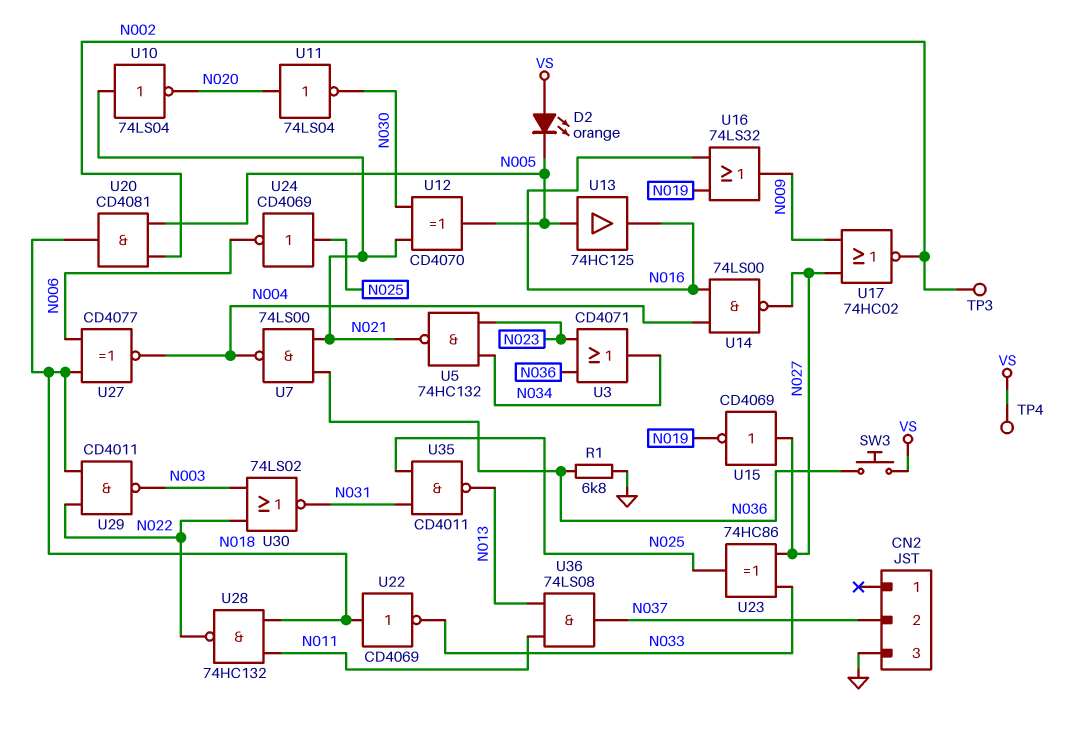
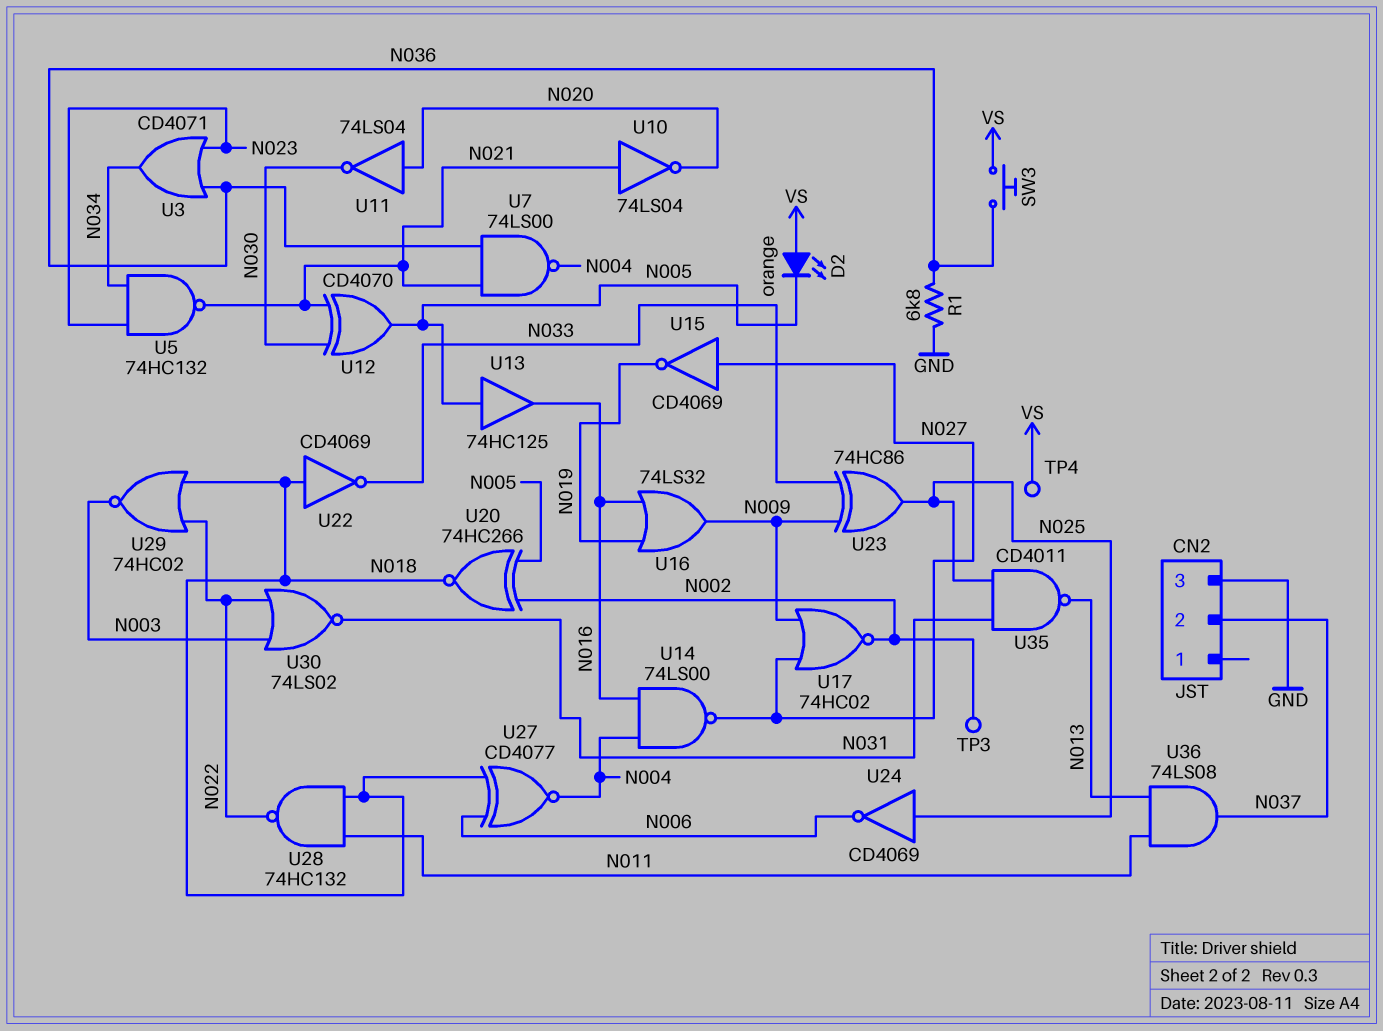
U20: AND CD4081 (in N002, in N005, out N018) -> XNOR 74HC266 (in N002, in N005, out N018)
U23: XOR 74HC86 (in N027, in N033, out N025) -> XOR 74HC86 (in N009, in N033, out N025)
U29: NAND CD4011 (in N018, in N022, out N003) -> NOR 74HC02 (in N018, in N022, out N003)

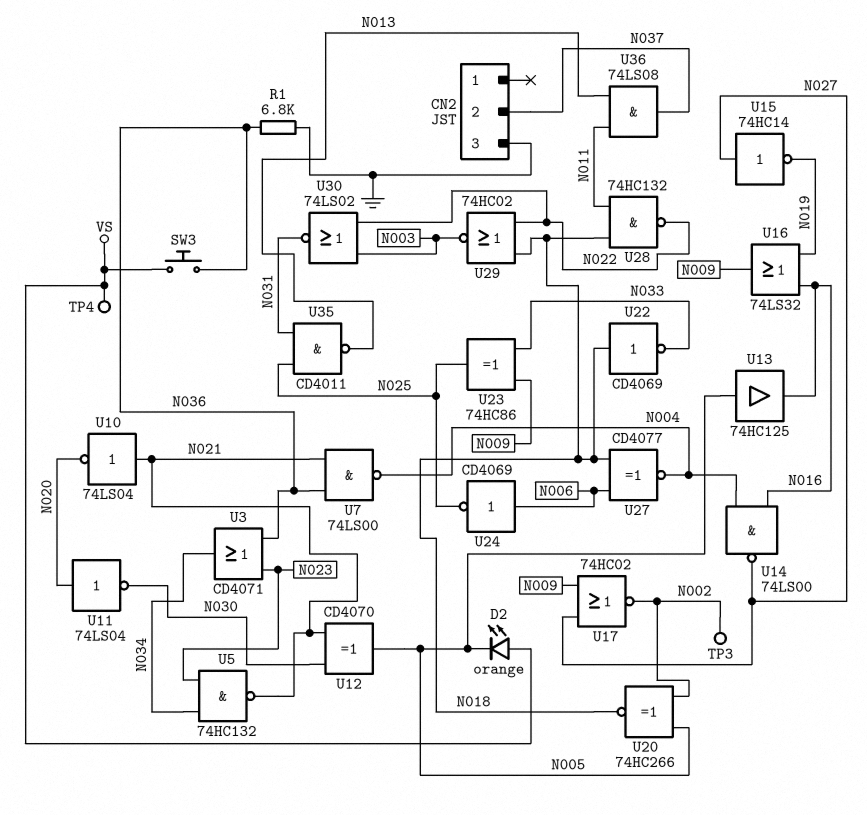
U15: NOT CD4069 (in N027, out N019) -> NOT 74HC14 (in N027, out N019)
U24: NOT CD4069 (in N025, out N006) -> NOT CD4069 (in N006, out N025)

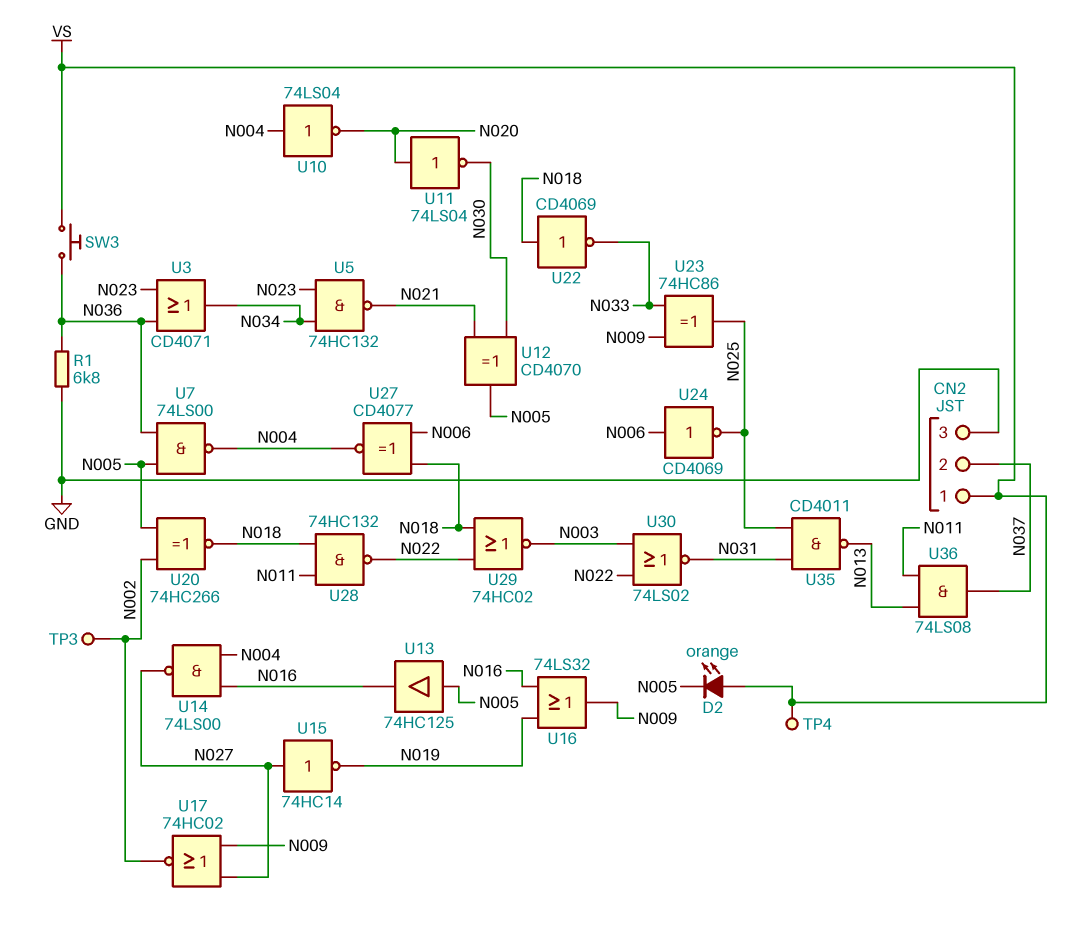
CN2 pin 1: none -> VS
U7: NAND 74LS00 (in N021, in N036, out N004) -> NAND 74LS00 (in N005, in N036, out N004)
U10: NOT 74LS04 (in N021, out N020) -> NOT 74LS04 (in N004, out N020)

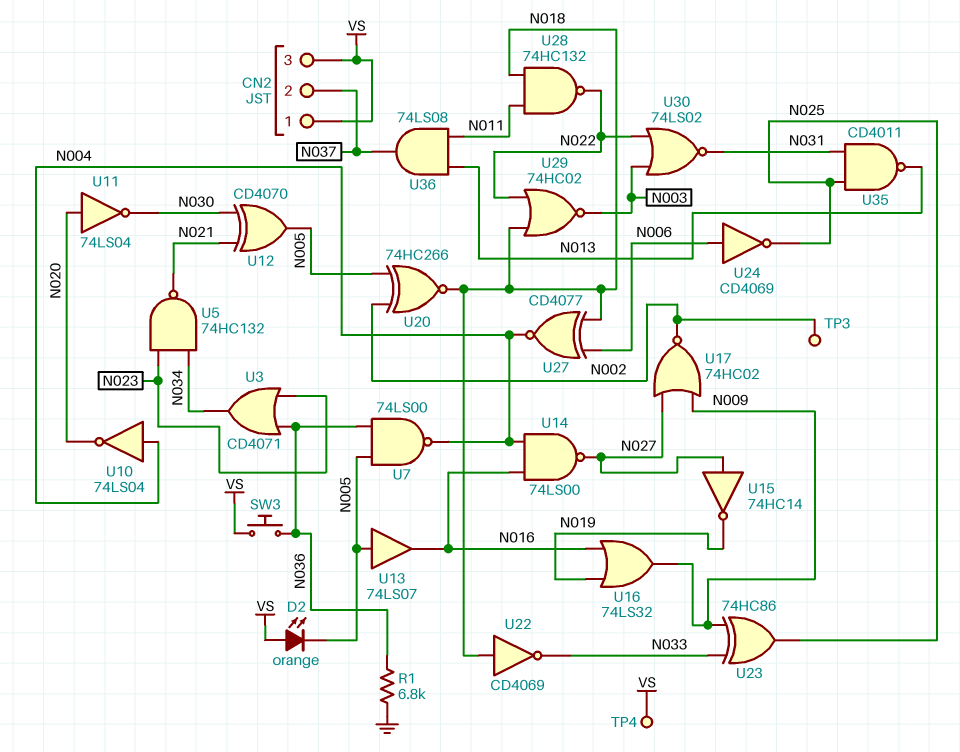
CN2 pin 3: GND -> VS
U13: buffer 74HC125 (in N005, out N016) -> buffer 74LS07 (in N005, out N016)

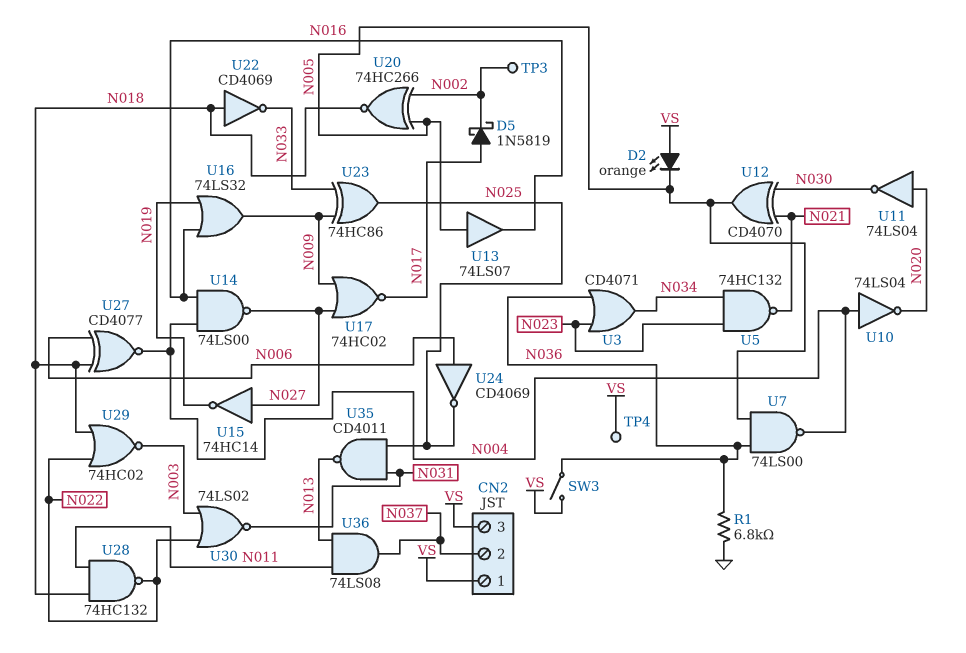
D5: none -> schottky 1N5819 (A N017, K N002)
SW3: button (N036, VS) -> switch (N036, VS)
U17: NOR 74HC02 (in N009, in N027, out N002) -> NOR 74HC02 (in N009, in N027, out N017)

